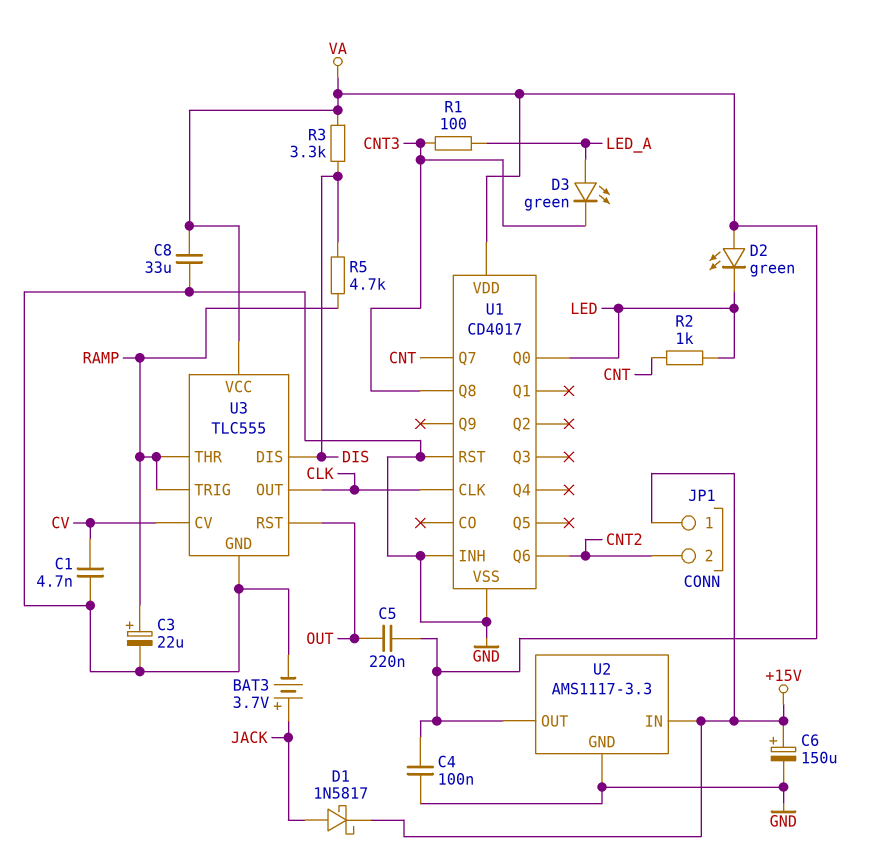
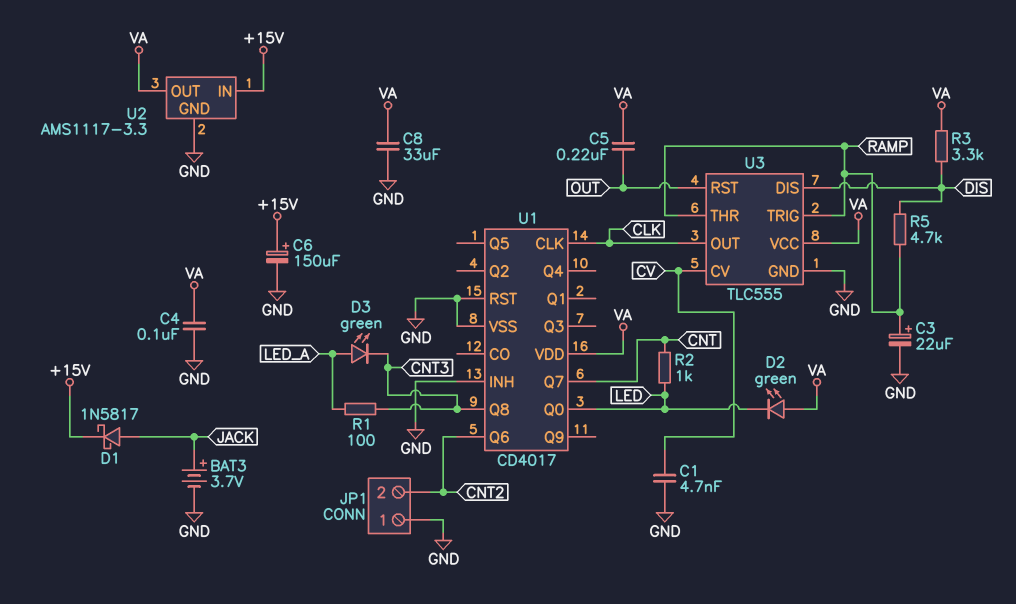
JP1 pin 1: +15V -> GND

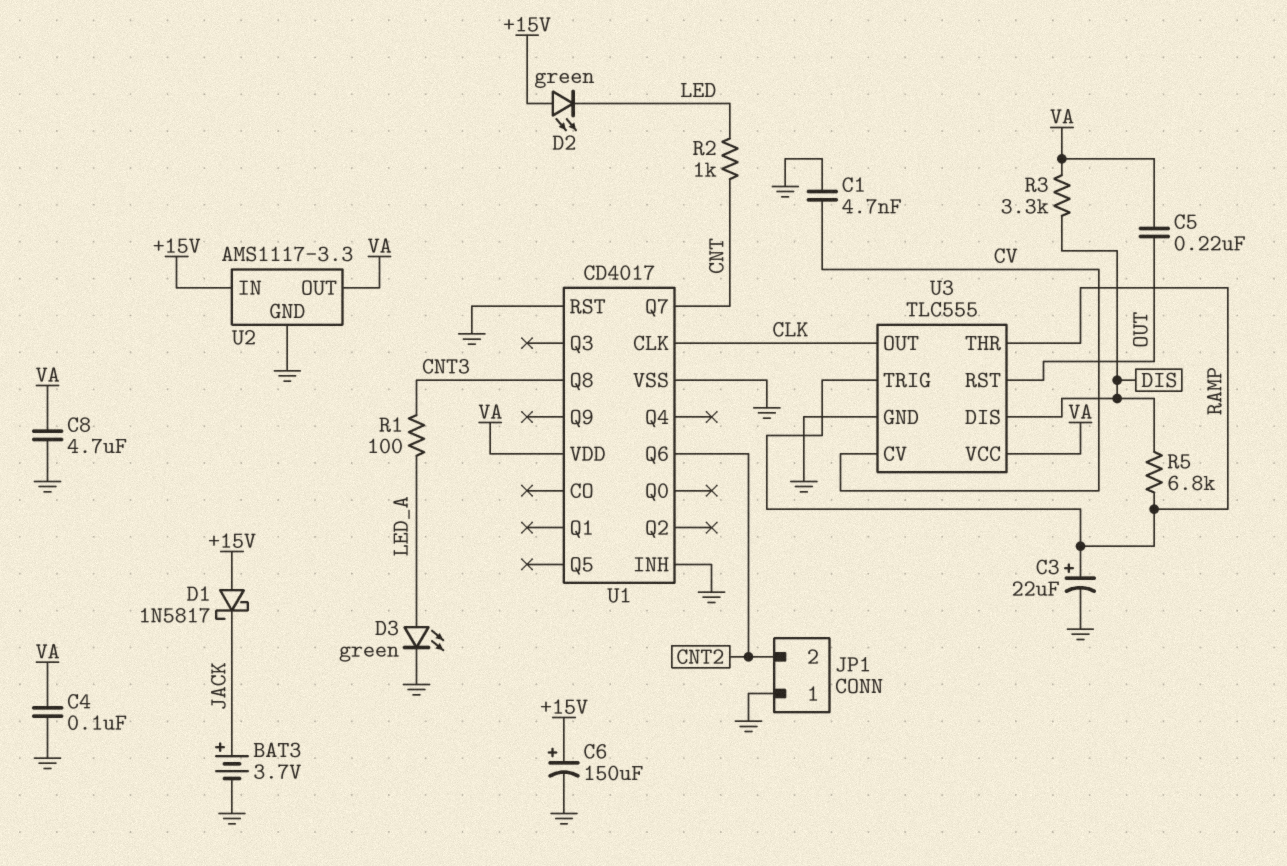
C8: 33uF (GND, VA) -> 4.7uF (GND, VA)
D1: schottky 1N5817 (A JACK, K +15V) -> schottky 1N5817 (A +15V, K JACK)
D2: LED green (A VA, K LED) -> LED green (A +15V, K LED)
D3: LED green (A LED_A, K CNT3) -> LED green (A LED_A, K GND)
R5: 4.7k (DIS, RAMP) -> 6.8k (DIS, RAMP)
U1 pin Q0: LED -> none

